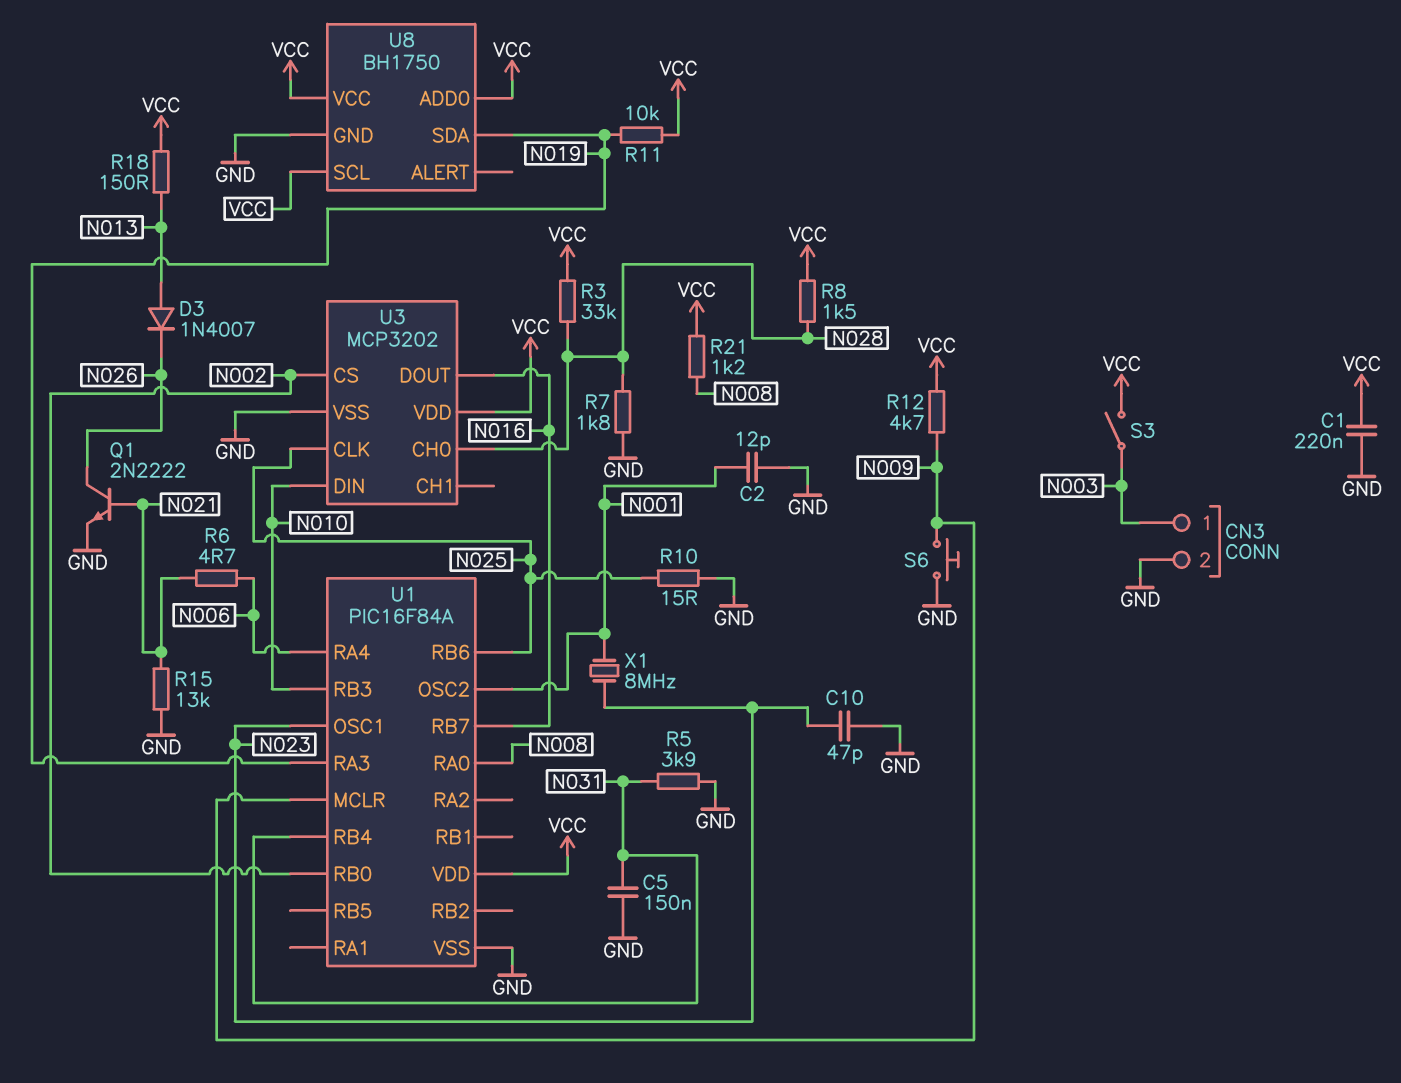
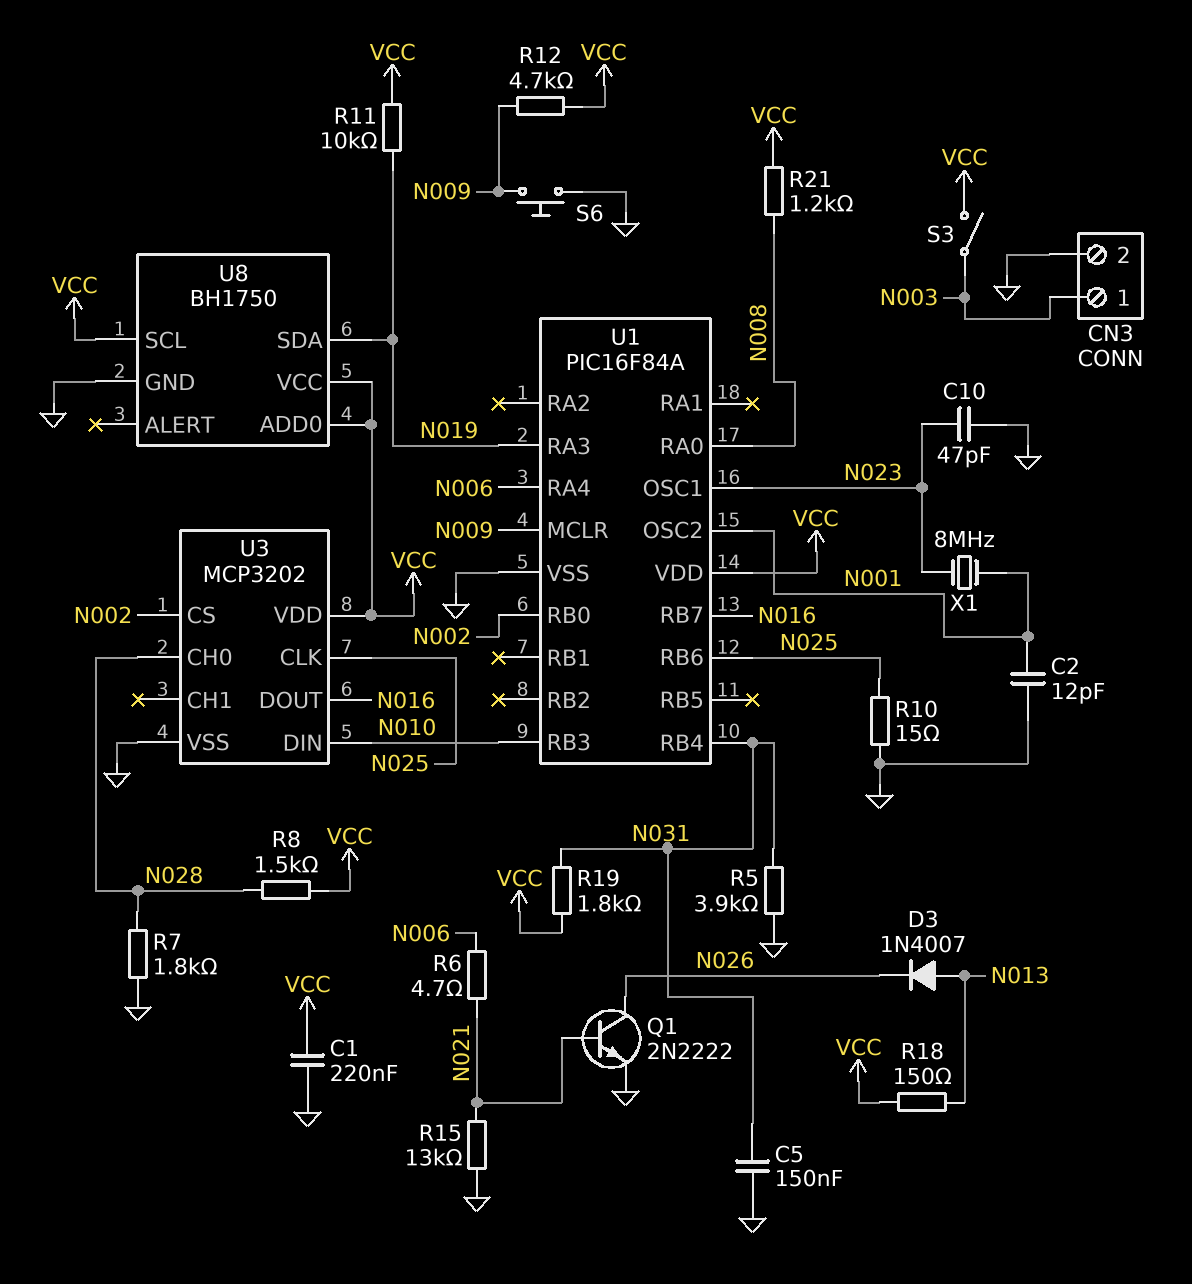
R3: 33k (N028, VCC) -> none
R19: none -> 1.8k (N031, VCC)

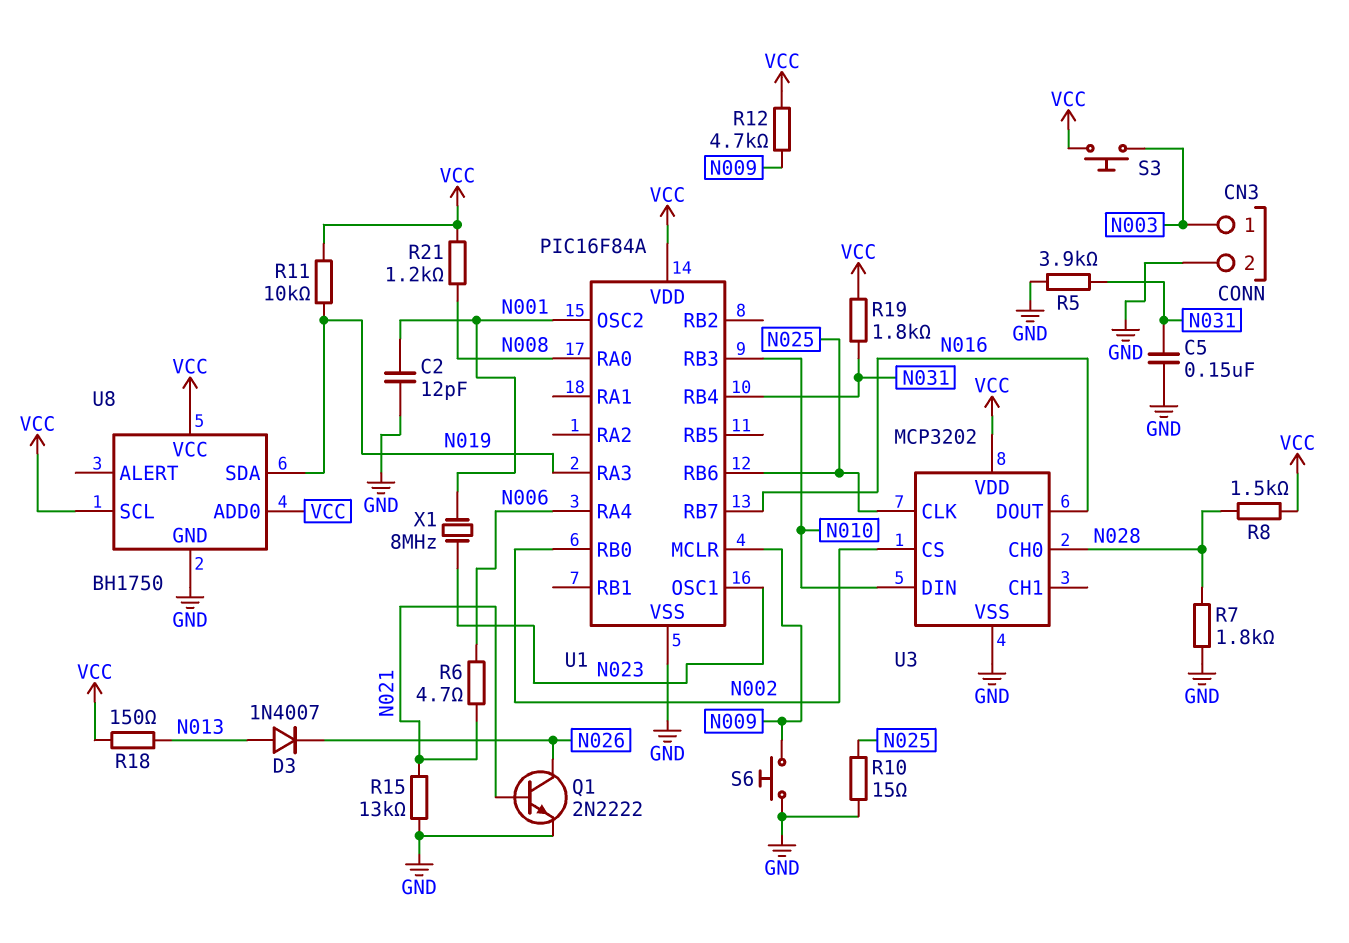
C1: 220nF (GND, VCC) -> none
C10: 47pF (GND, N023) -> none
S3: switch (N003, VCC) -> button (N003, VCC)

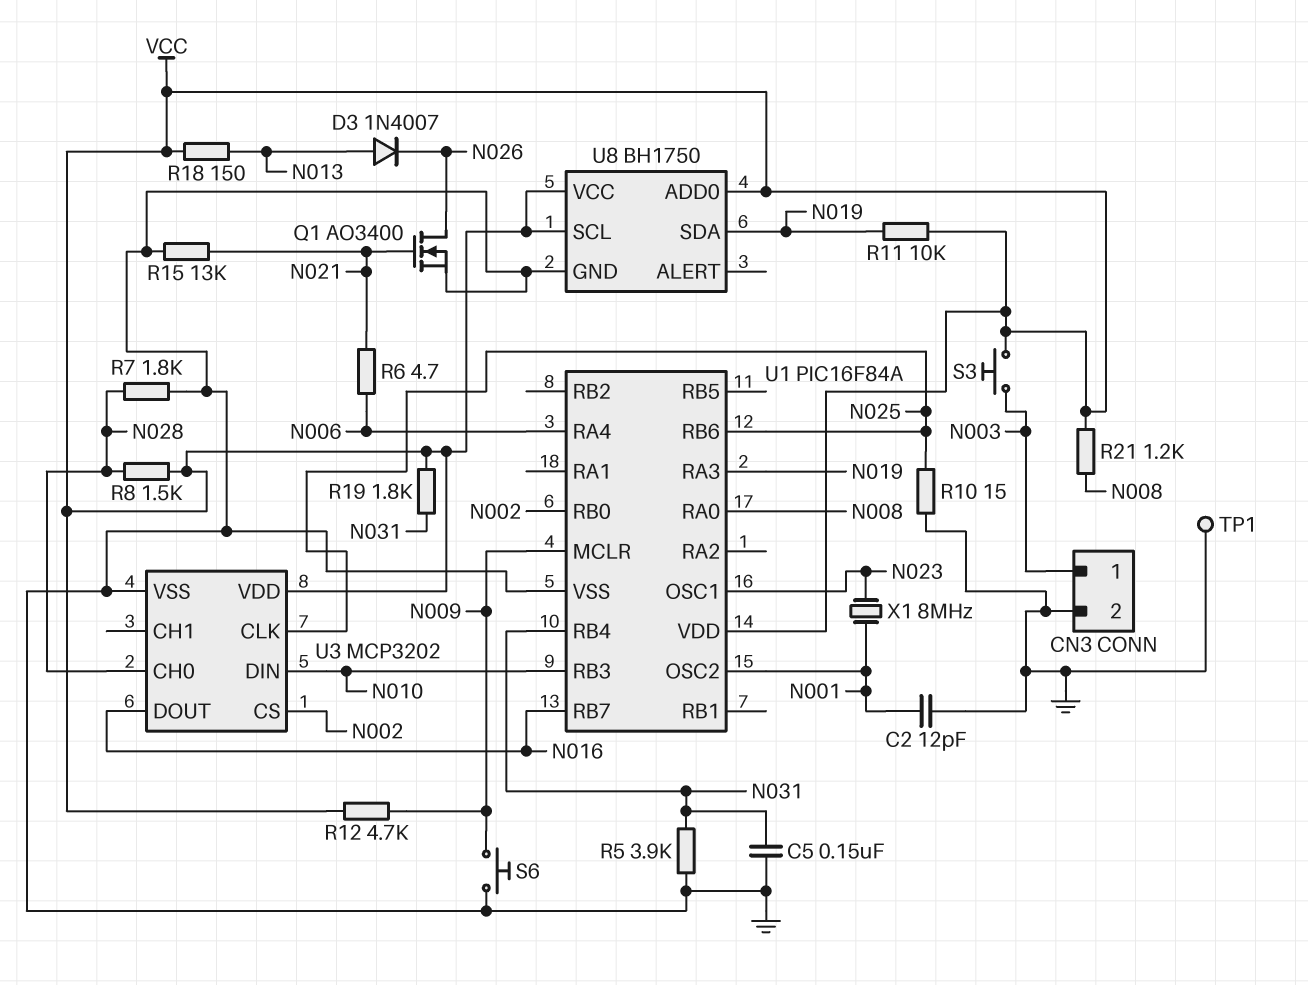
Q1: NPN 2N2222 (B N021, C N026, E GND) -> NMOS AO3400 (G N021, D N026, S GND)
TP1: none -> test point (GND)

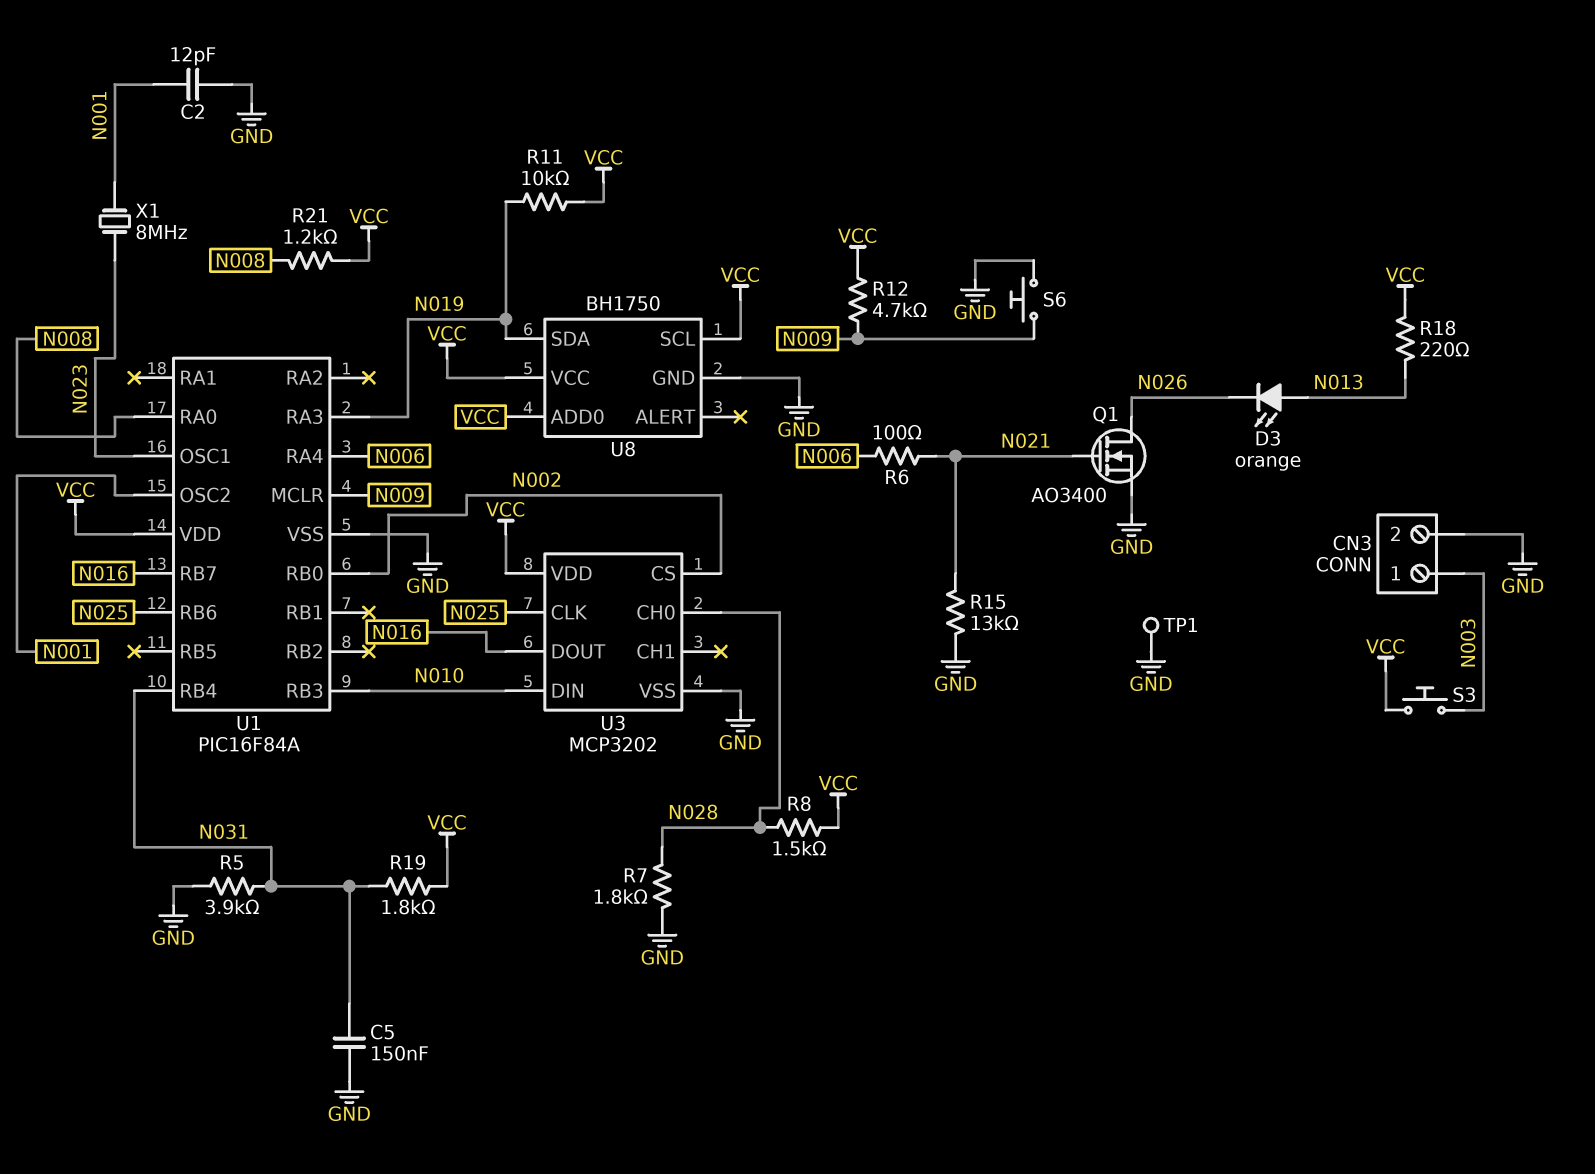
D3: diode 1N4007 (A N013, K N026) -> LED orange (A N013, K N026)
R6: 4.7 (N006, N021) -> 100 (N006, N021)
R10: 15 (GND, N025) -> none
R18: 150 (N013, VCC) -> 220 (N013, VCC)

